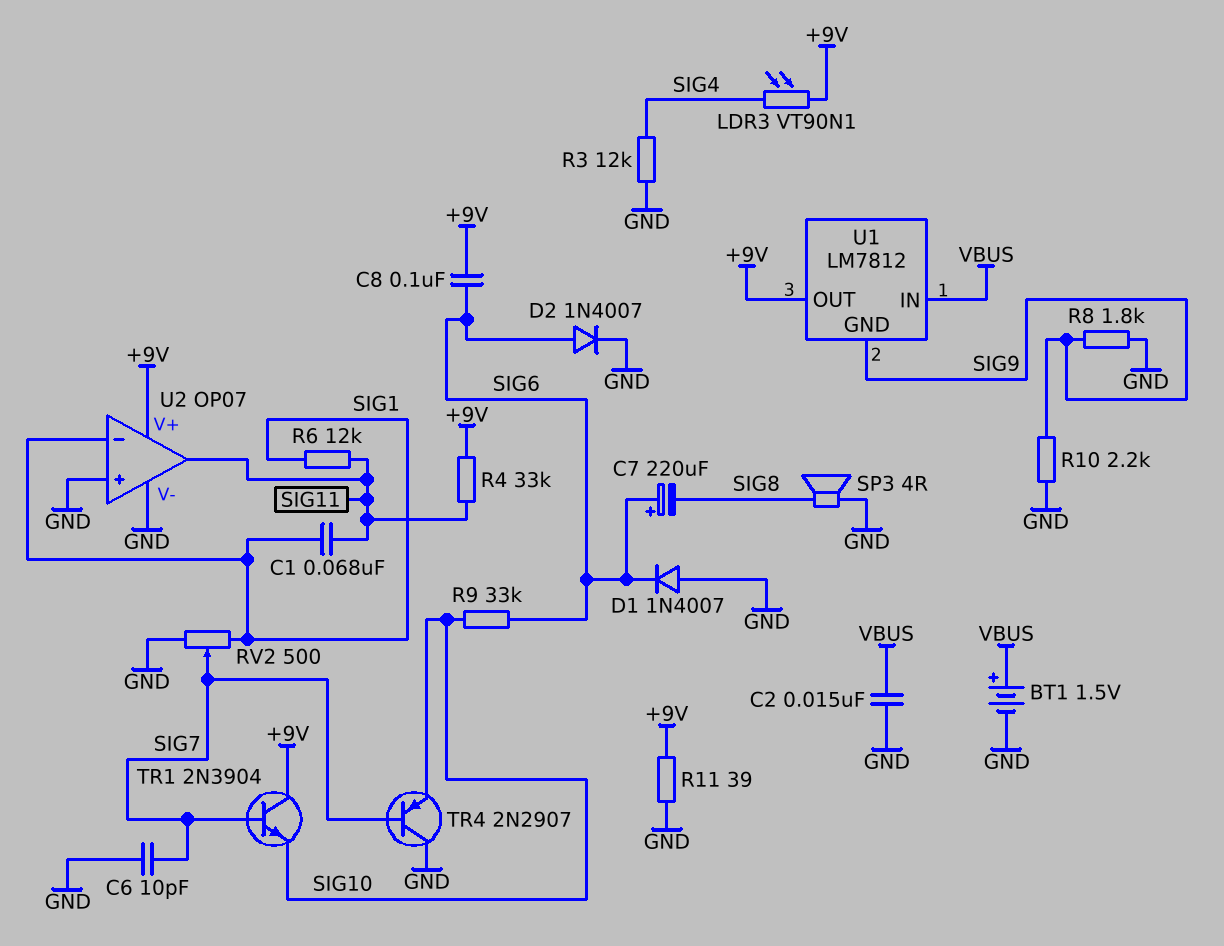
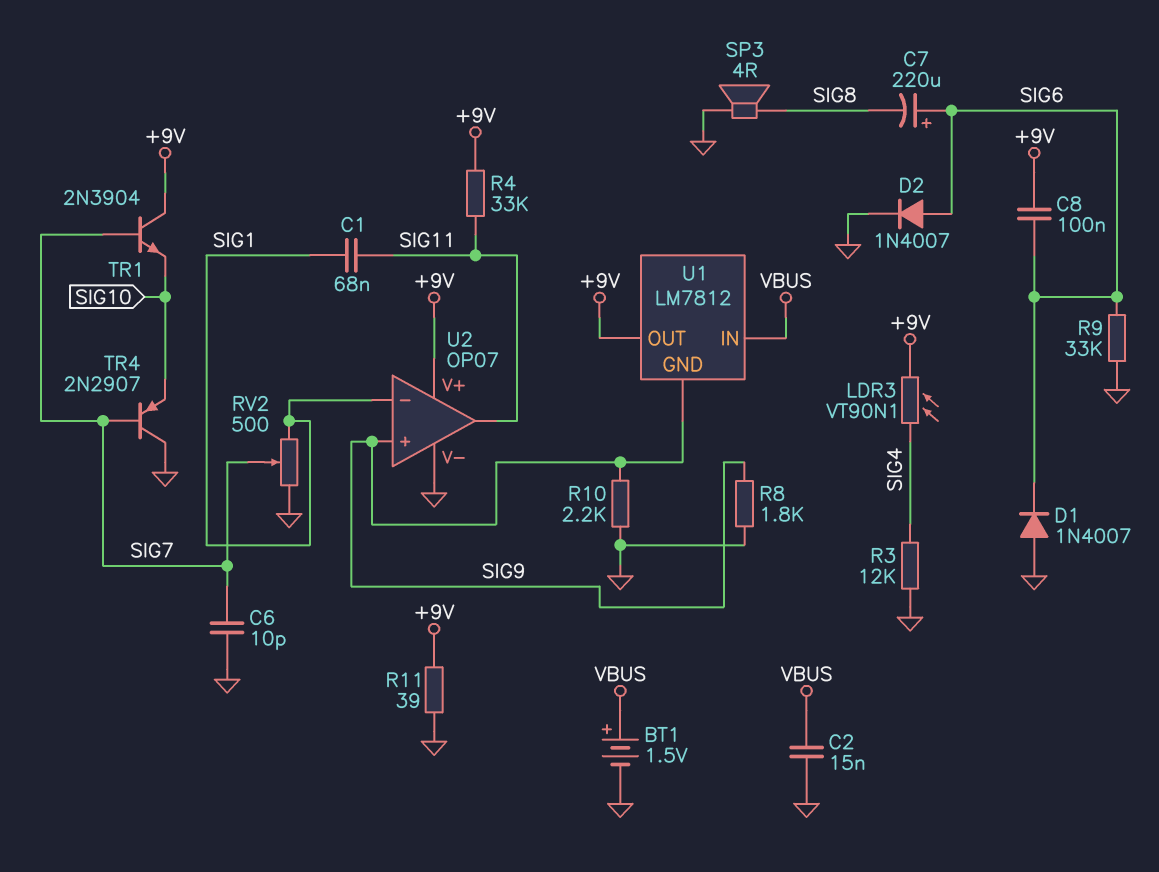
R6: 12k (SIG1, SIG11) -> none
R9: 33k (SIG6, SIG10) -> 33k (GND, SIG6)
U2 pin in+: GND -> SIG9

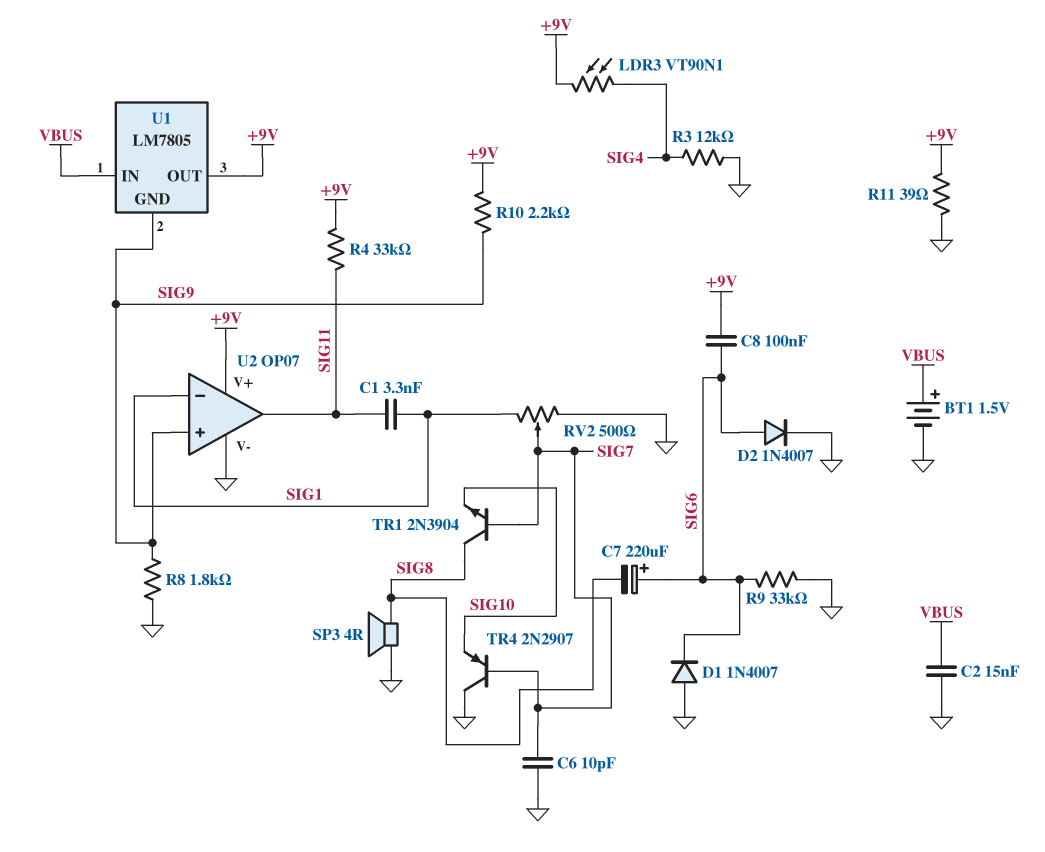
C1: 68nF (SIG1, SIG11) -> 3.3nF (SIG1, SIG11)
R10: 2.2k (GND, SIG9) -> 2.2k (+9V, SIG9)
TR1: NPN 2N3904 (B SIG7, C +9V, E SIG10) -> NPN 2N3904 (B SIG7, C SIG8, E SIG10)
U1: LM7812 -> LM7805

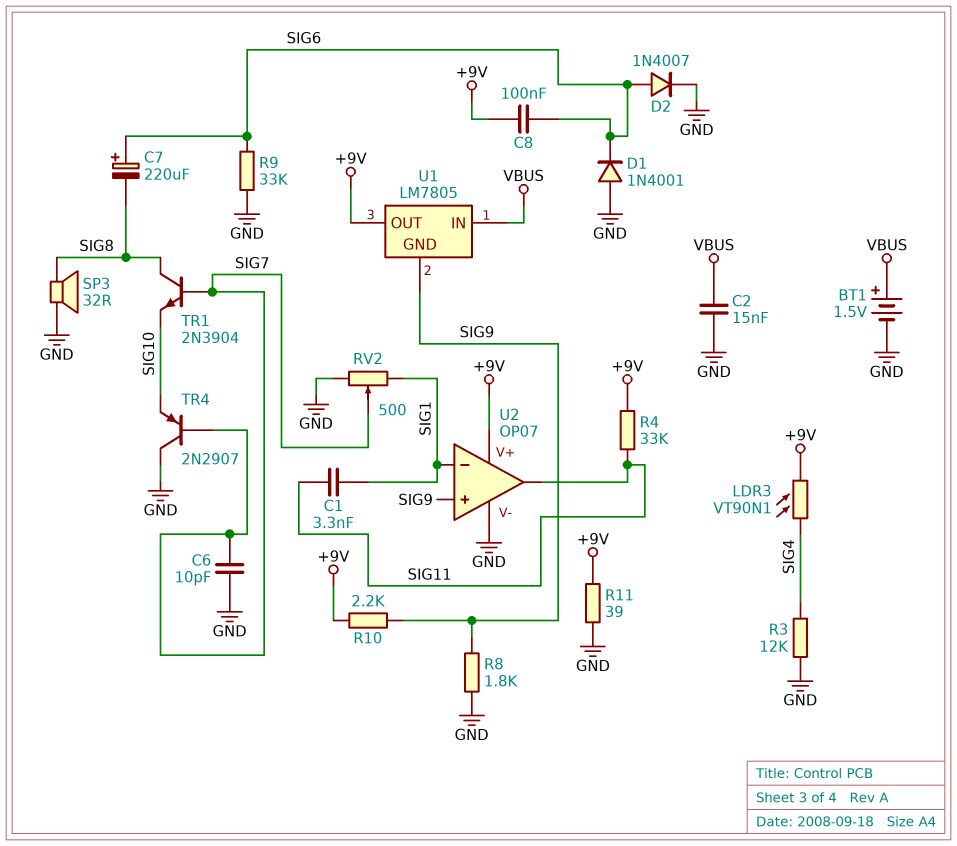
D1: diode 1N4007 (A GND, K SIG6) -> diode 1N4001 (A GND, K SIG6)
SP3: speaker 4R (GND, SIG8) -> speaker 32R (GND, SIG8)

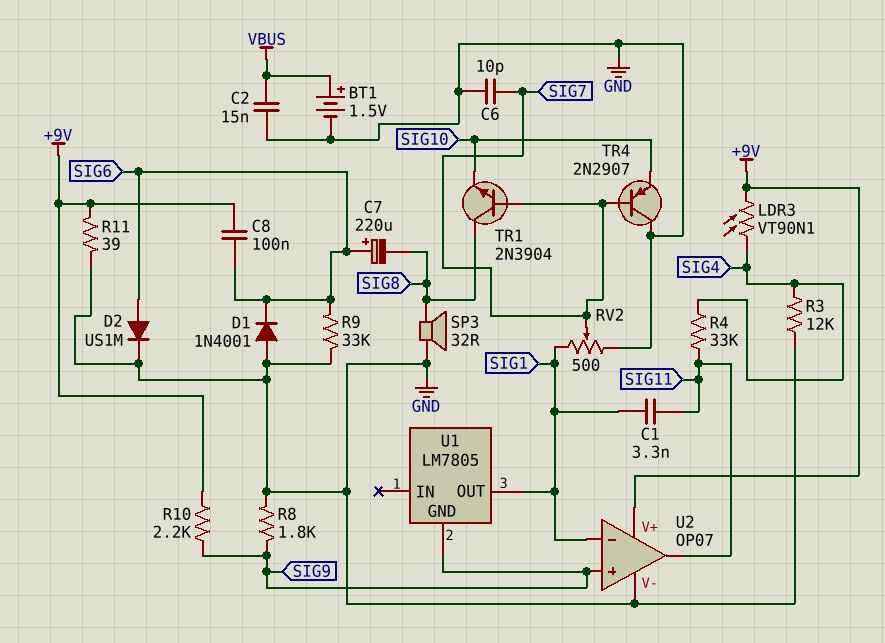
D2: diode 1N4007 (A SIG6, K GND) -> diode US1M (A SIG6, K GND)
R4: 33k (+9V, SIG11) -> 33k (SIG4, SIG11)
U1 pin IN: VBUS -> none
U1 pin OUT: +9V -> SIG1

